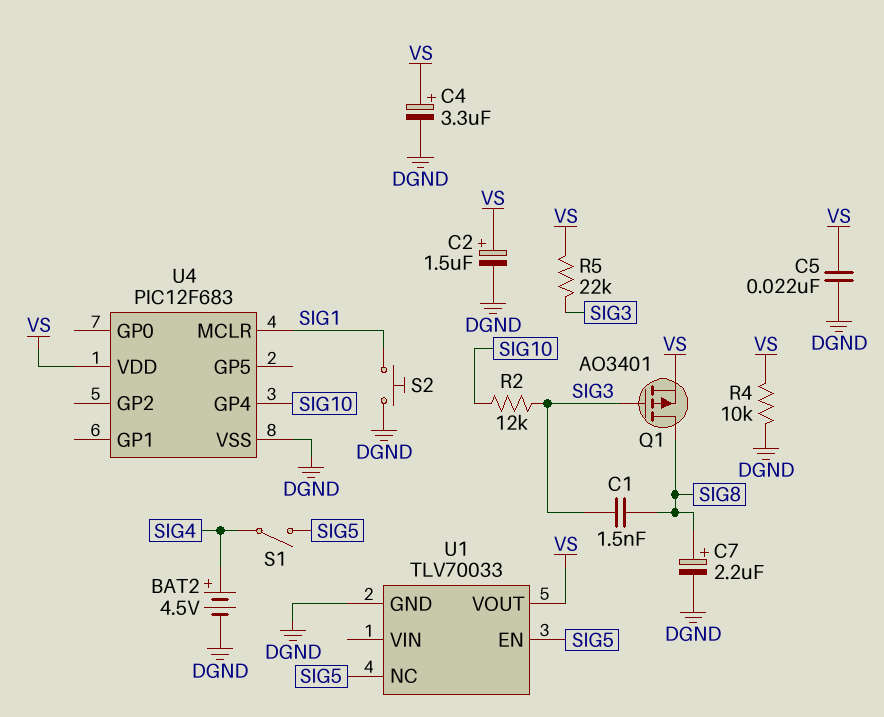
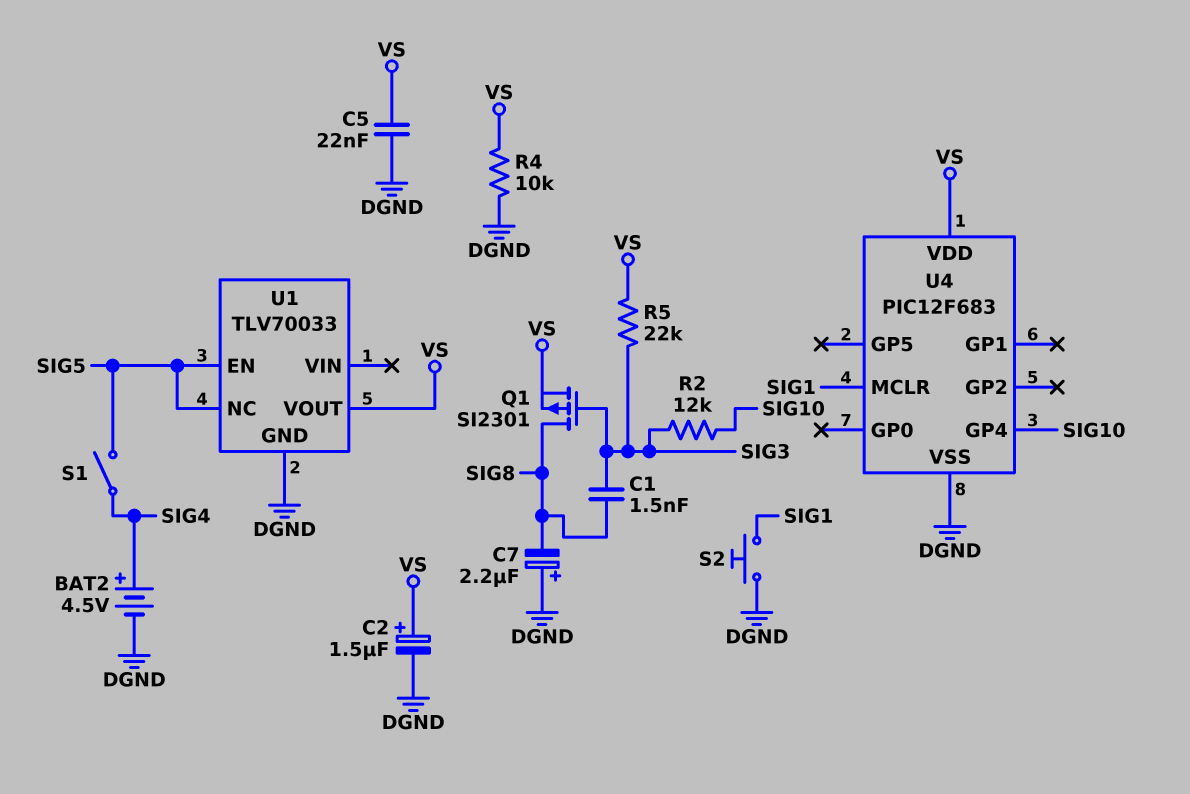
C4: 3.3uF (plus VS, minus DGND) -> none
C7: 2.2uF (plus SIG8, minus DGND) -> 2.2uF (plus DGND, minus SIG8)
Q1: PMOS AO3401 (G SIG3, D SIG8, S VS) -> PMOS SI2301 (G SIG3, D SIG8, S VS)

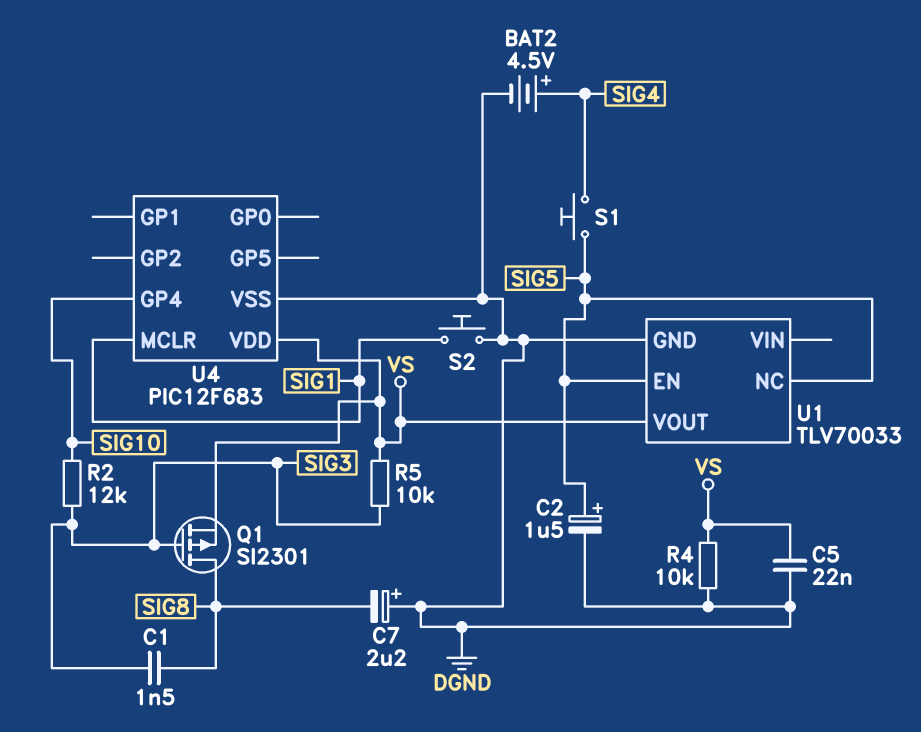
C2: 1.5uF (plus VS, minus DGND) -> 1.5uF (plus SIG5, minus DGND)
R5: 22k (SIG3, VS) -> 10k (SIG3, VS)
S1: switch (SIG4, SIG5) -> button (SIG4, SIG5)

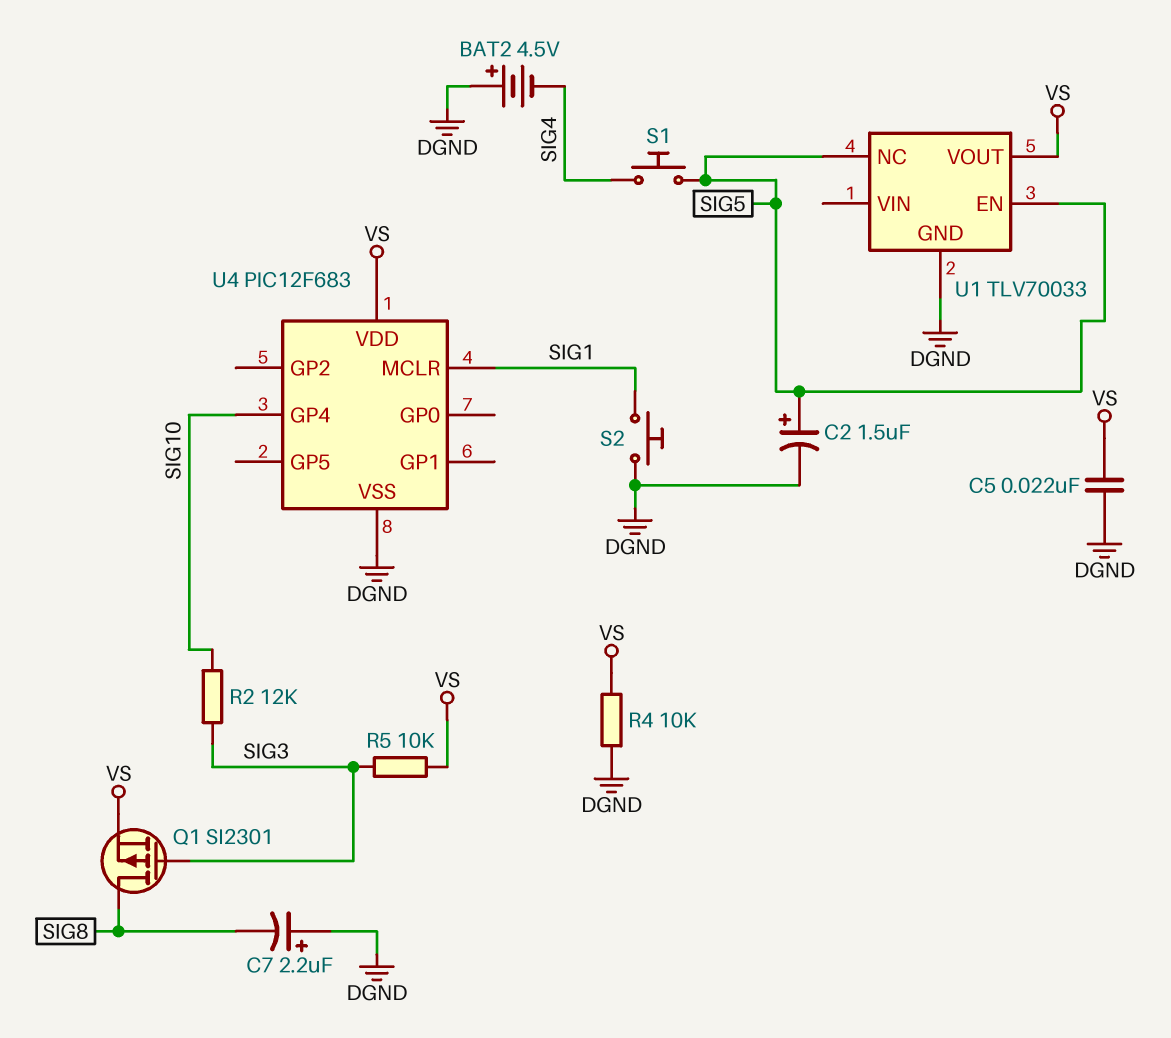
BAT2: 4.5V (plus SIG4, minus DGND) -> 4.5V (plus DGND, minus SIG4)
C1: 1.5nF (SIG3, SIG8) -> none

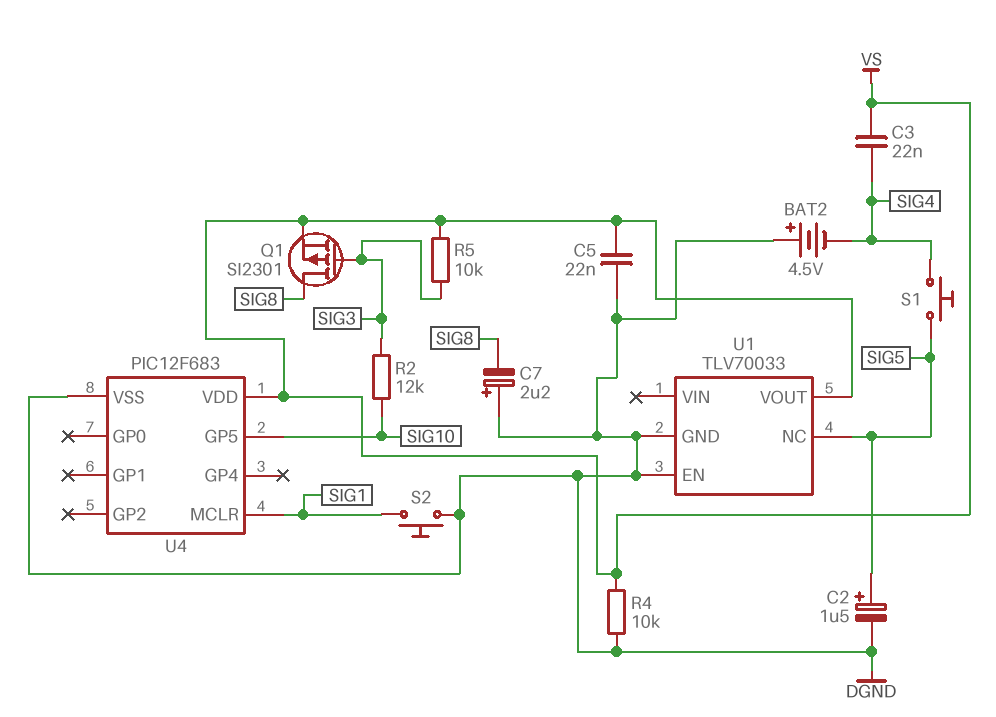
C3: none -> 22nF (SIG4, VS)
U1 pin EN: SIG5 -> DGND
U4 pin GP4: SIG10 -> none
U4 pin GP5: none -> SIG10

